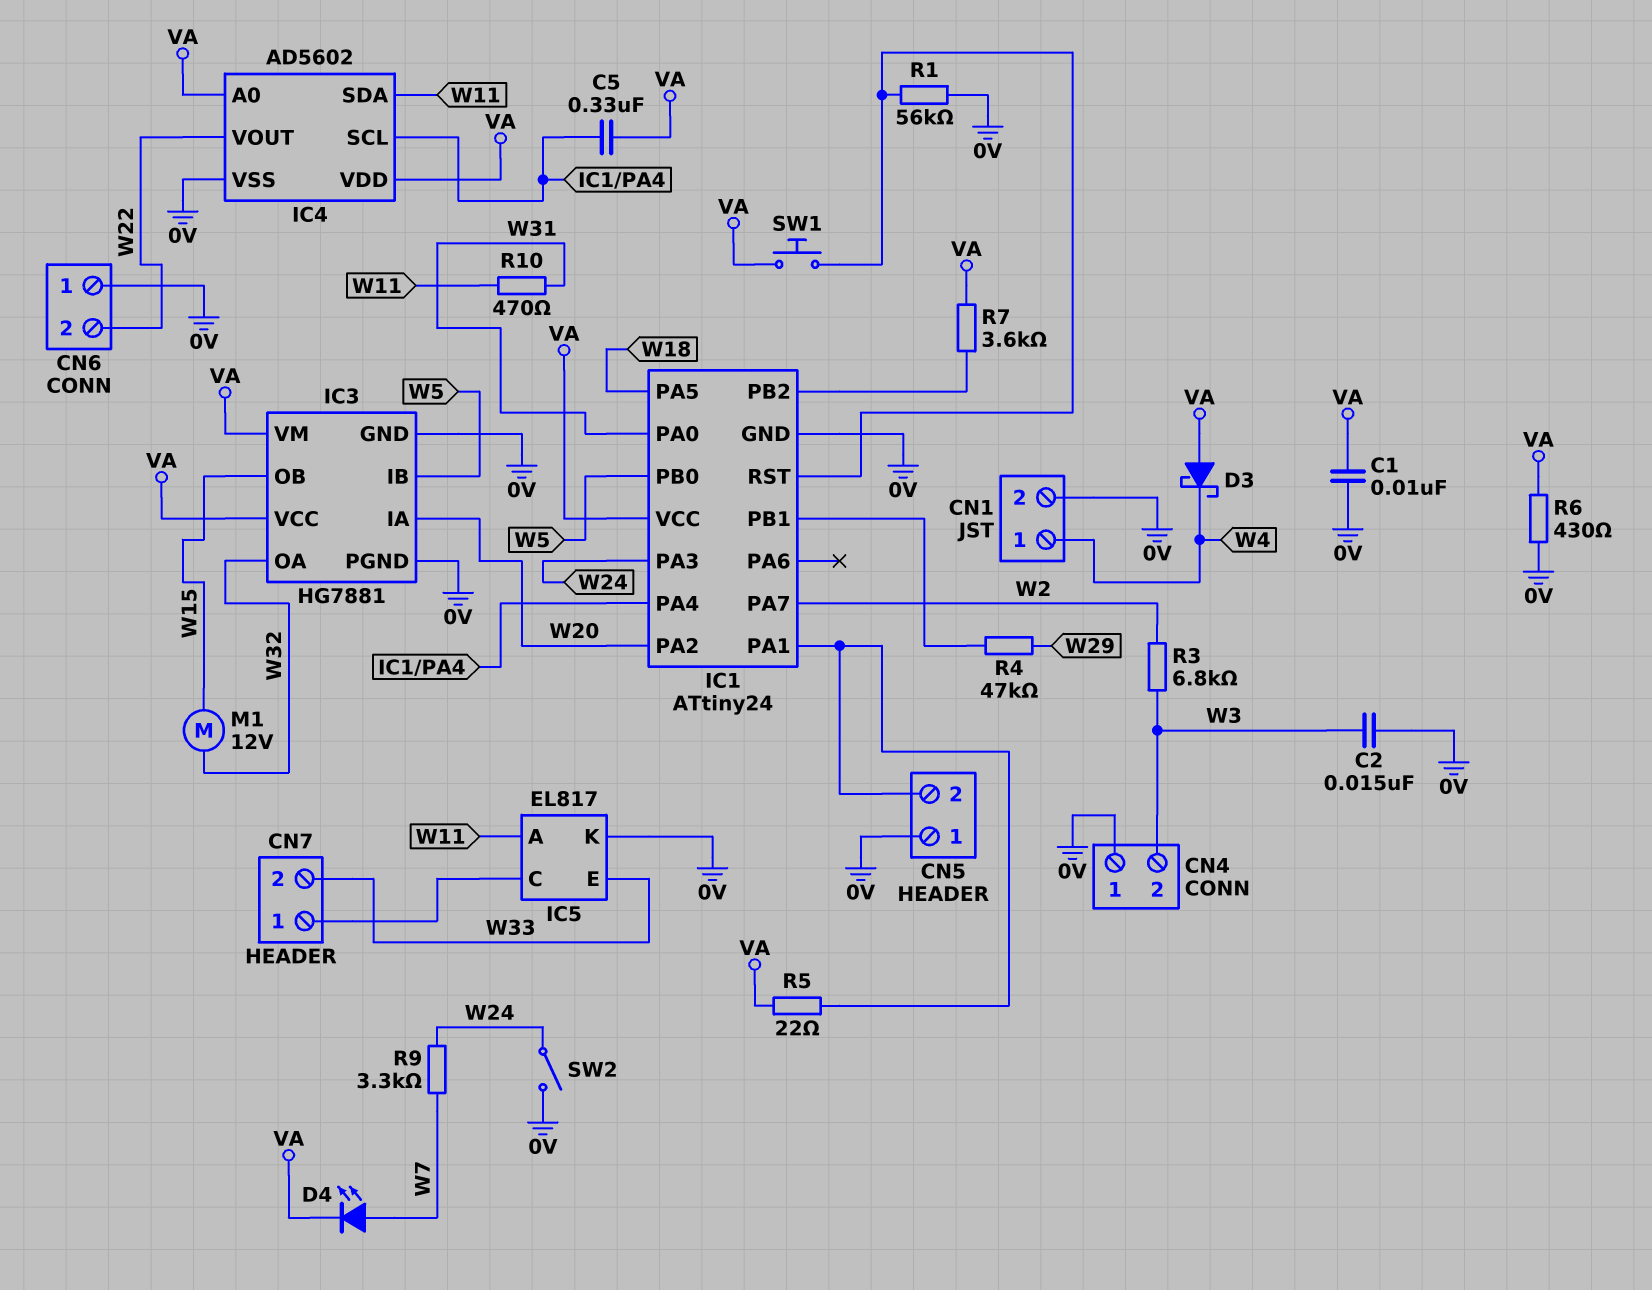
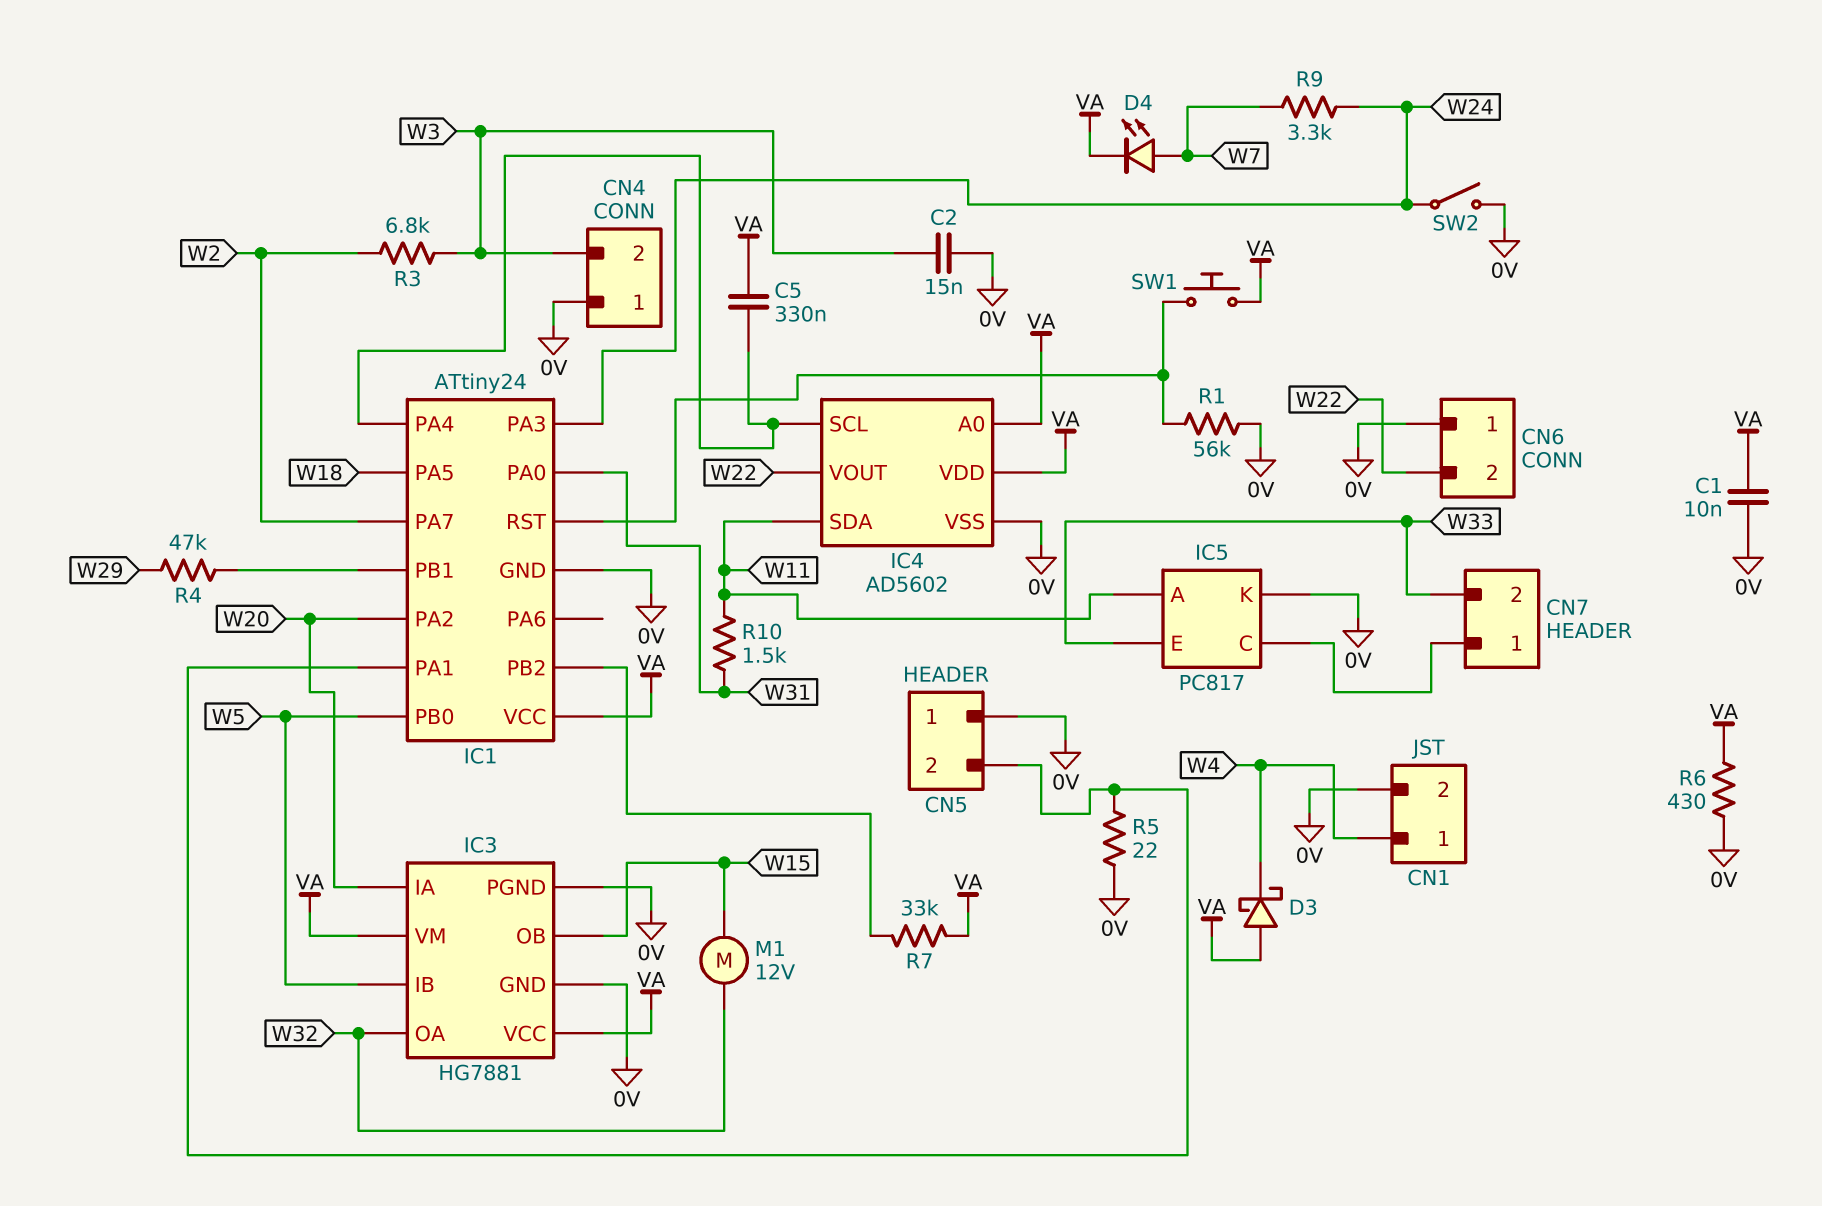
IC5: EL817 -> PC817
R5: 22 (CN5/2, VA) -> 22 (0V, CN5/2)
R7: 3.6k (IC1/PB2, VA) -> 33k (IC1/PB2, VA)
R10: 470 (W11, W31) -> 1.5k (W11, W31)

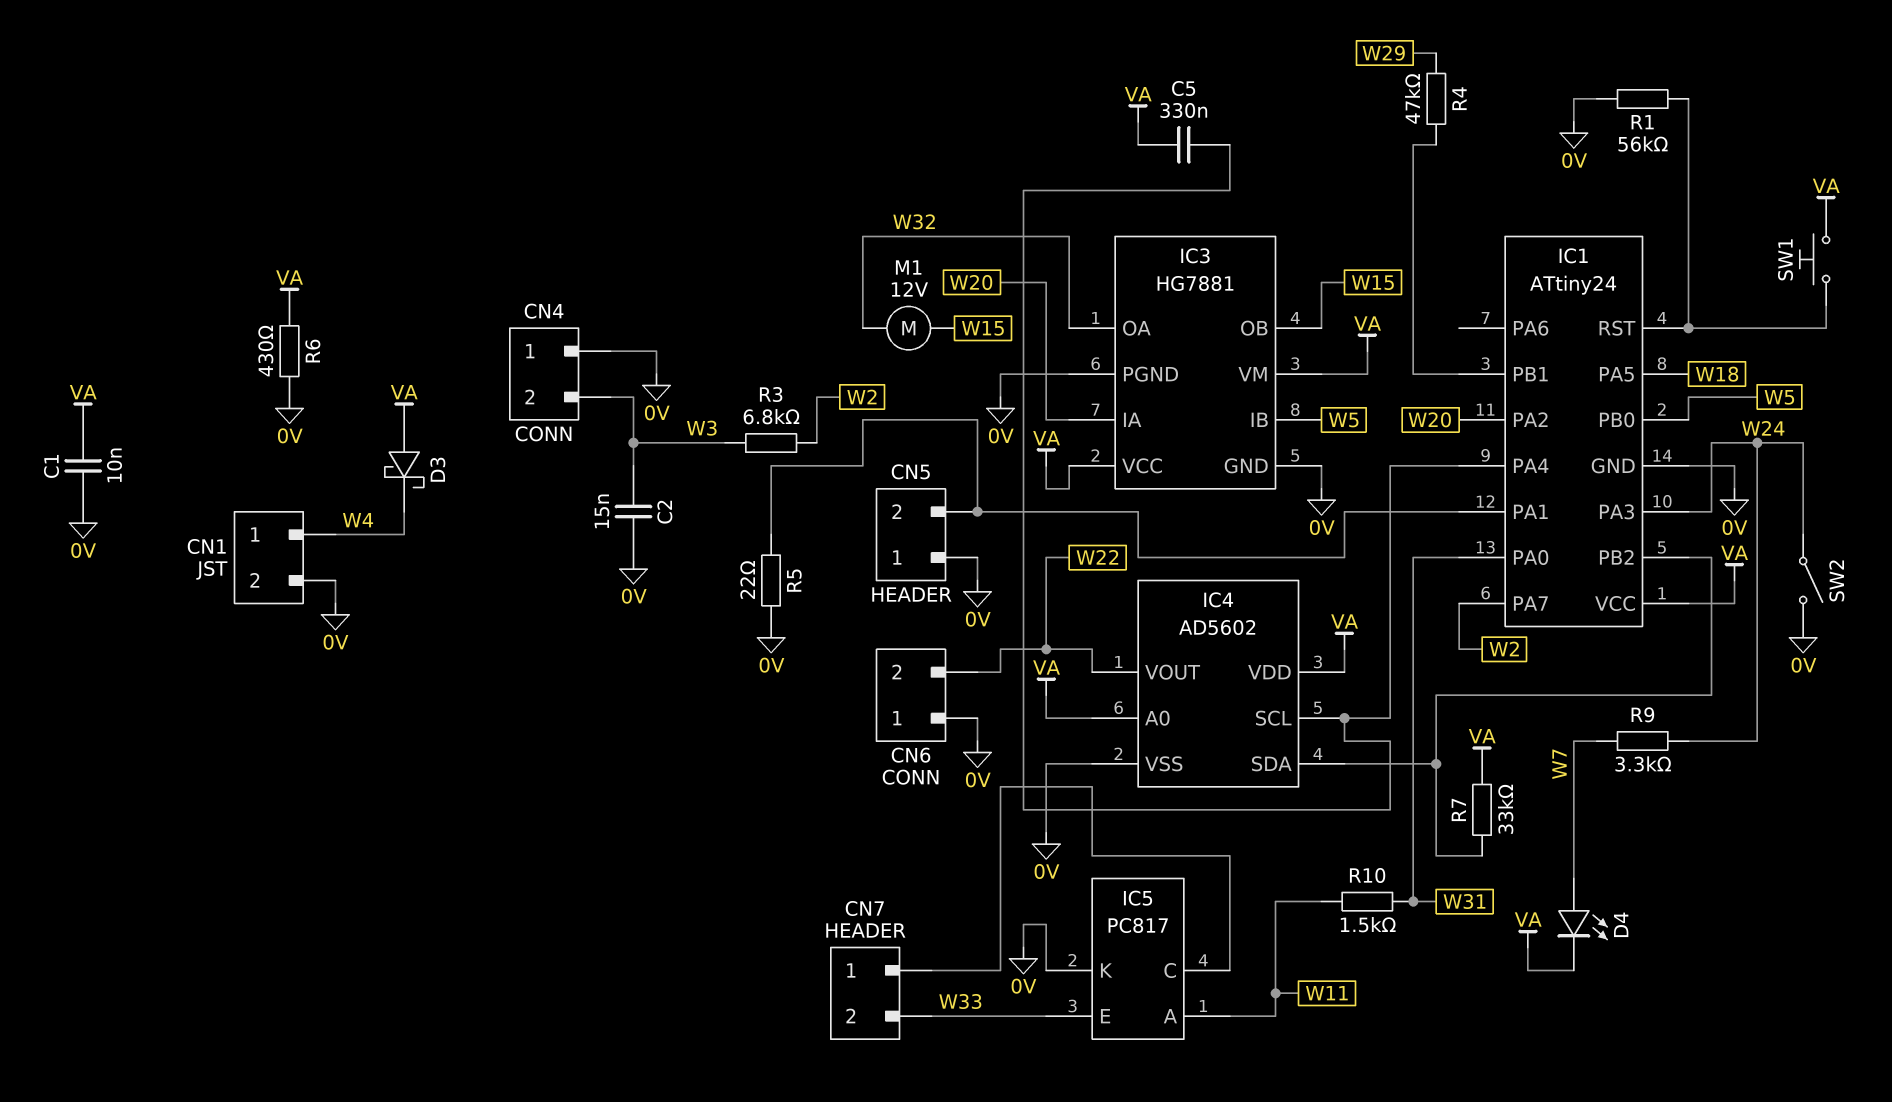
IC4 pin SDA: W11 -> IC1/PB2

